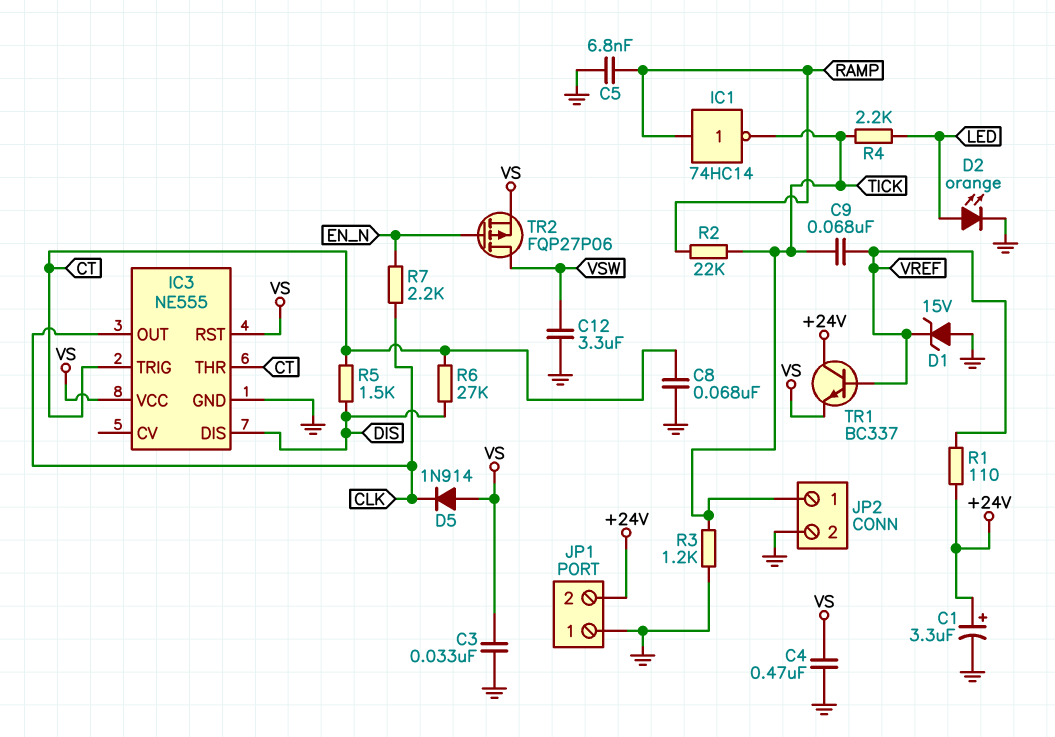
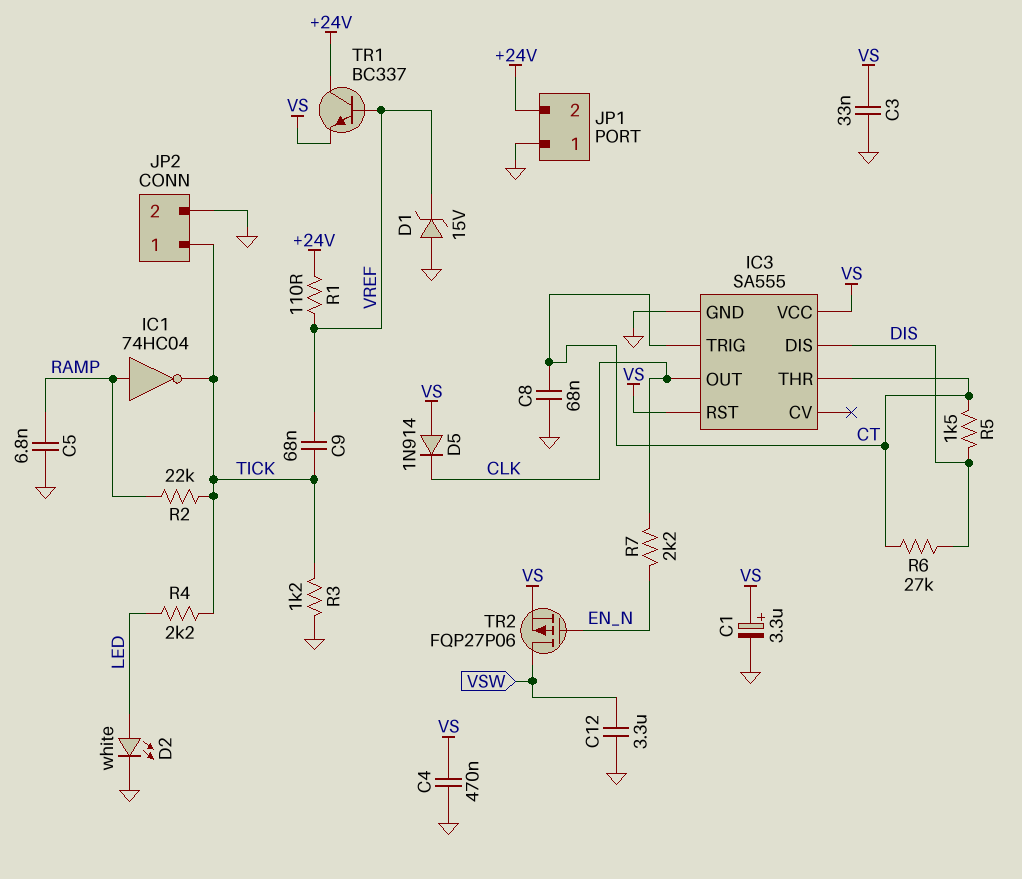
C1: 3.3uF (plus +24V, minus GND) -> 3.3uF (plus VS, minus GND)
D2: LED orange (A LED, K GND) -> LED white (A LED, K GND)
IC1: NOT 74HC14 (in RAMP, out TICK) -> NOT 74HC04 (in RAMP, out TICK)
IC3: NE555 -> SA555

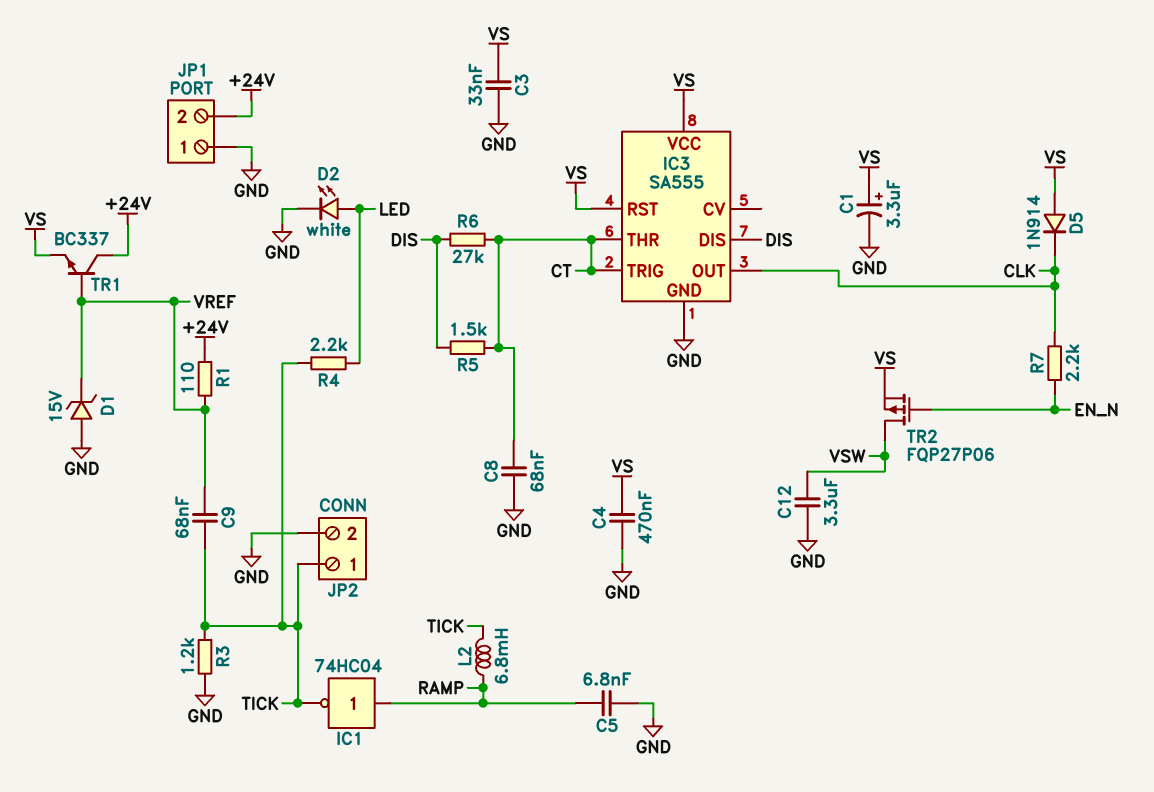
L2: none -> 6.8mH (RAMP, TICK)
R2: 22k (RAMP, TICK) -> none

